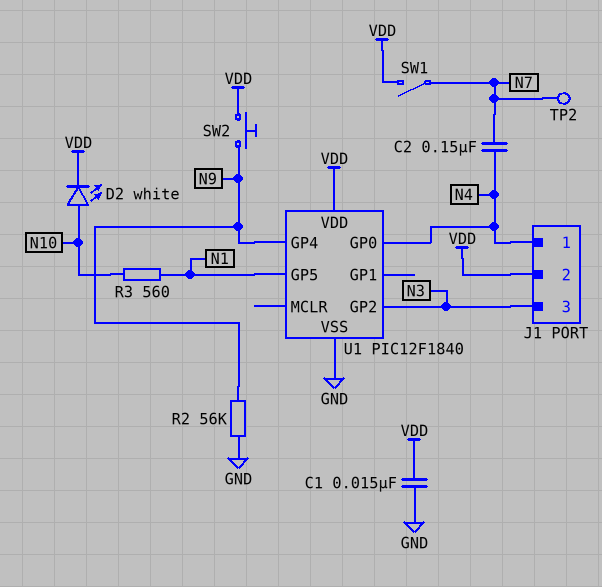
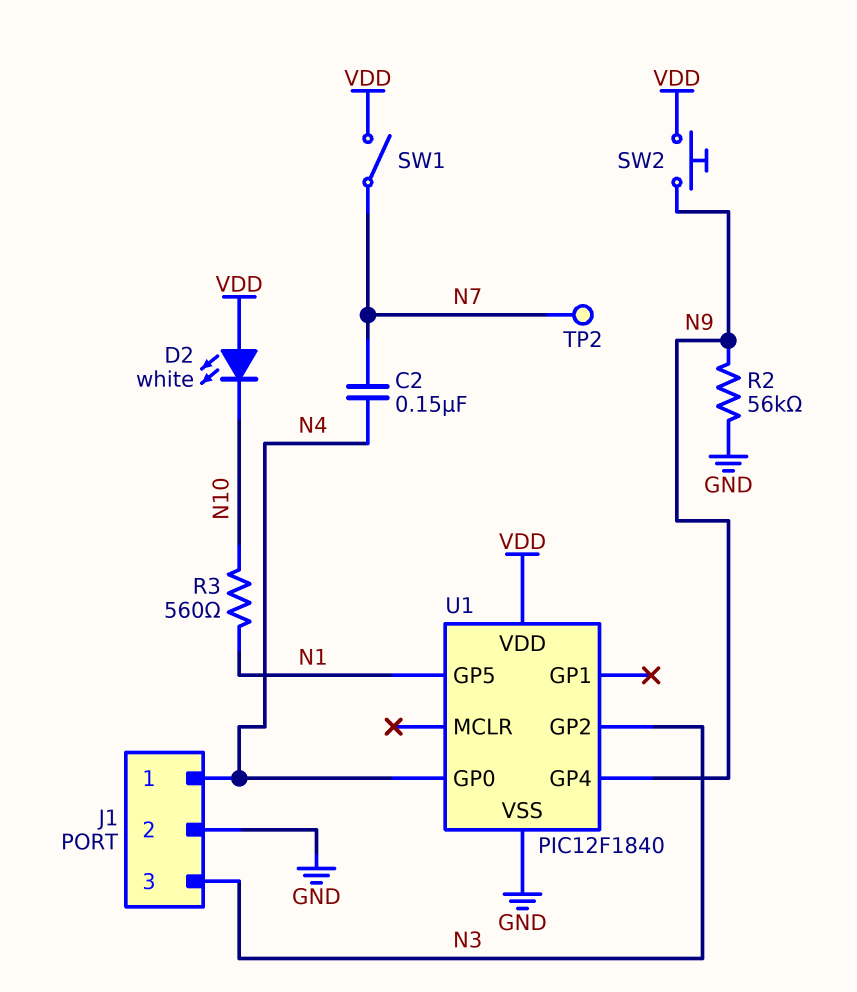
C1: 15nF (GND, VDD) -> none
D2: LED white (A N10, K VDD) -> LED white (A VDD, K N10)
J1 pin 2: VDD -> GND

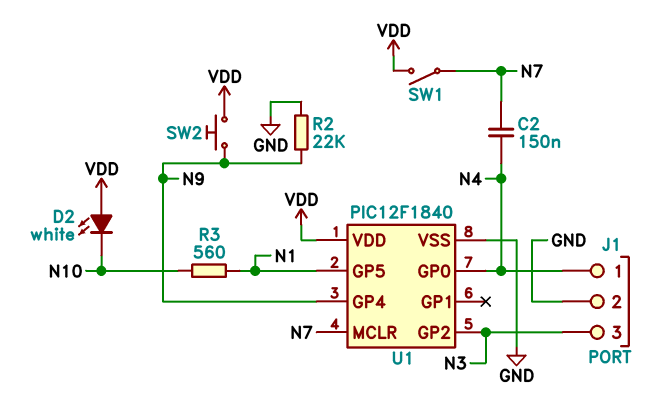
R2: 56k (GND, N9) -> 22k (GND, N9)
TP2: test point (N7) -> none
U1 pin MCLR: none -> N7

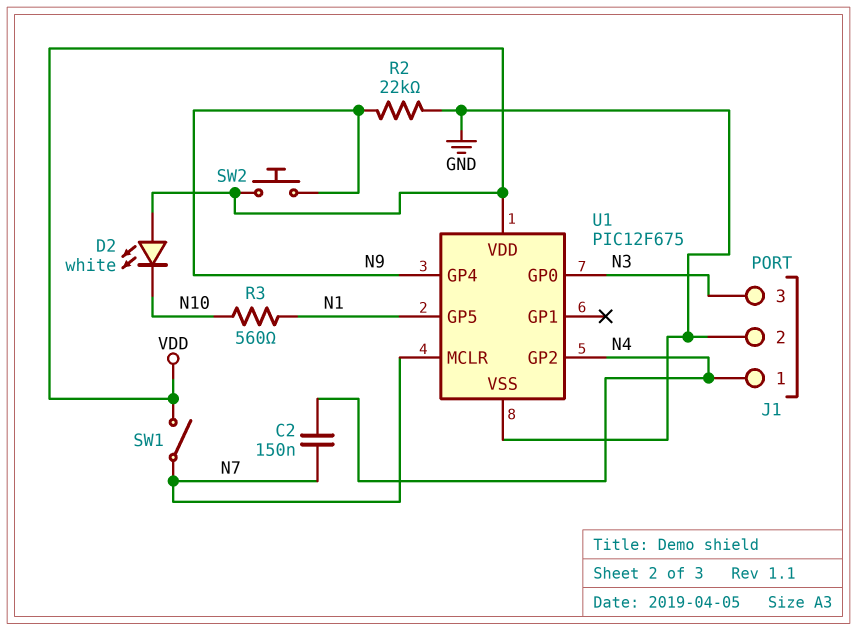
U1: PIC12F1840 -> PIC12F675
U1 pin GP0: N4 -> N3
U1 pin GP2: N3 -> N4

